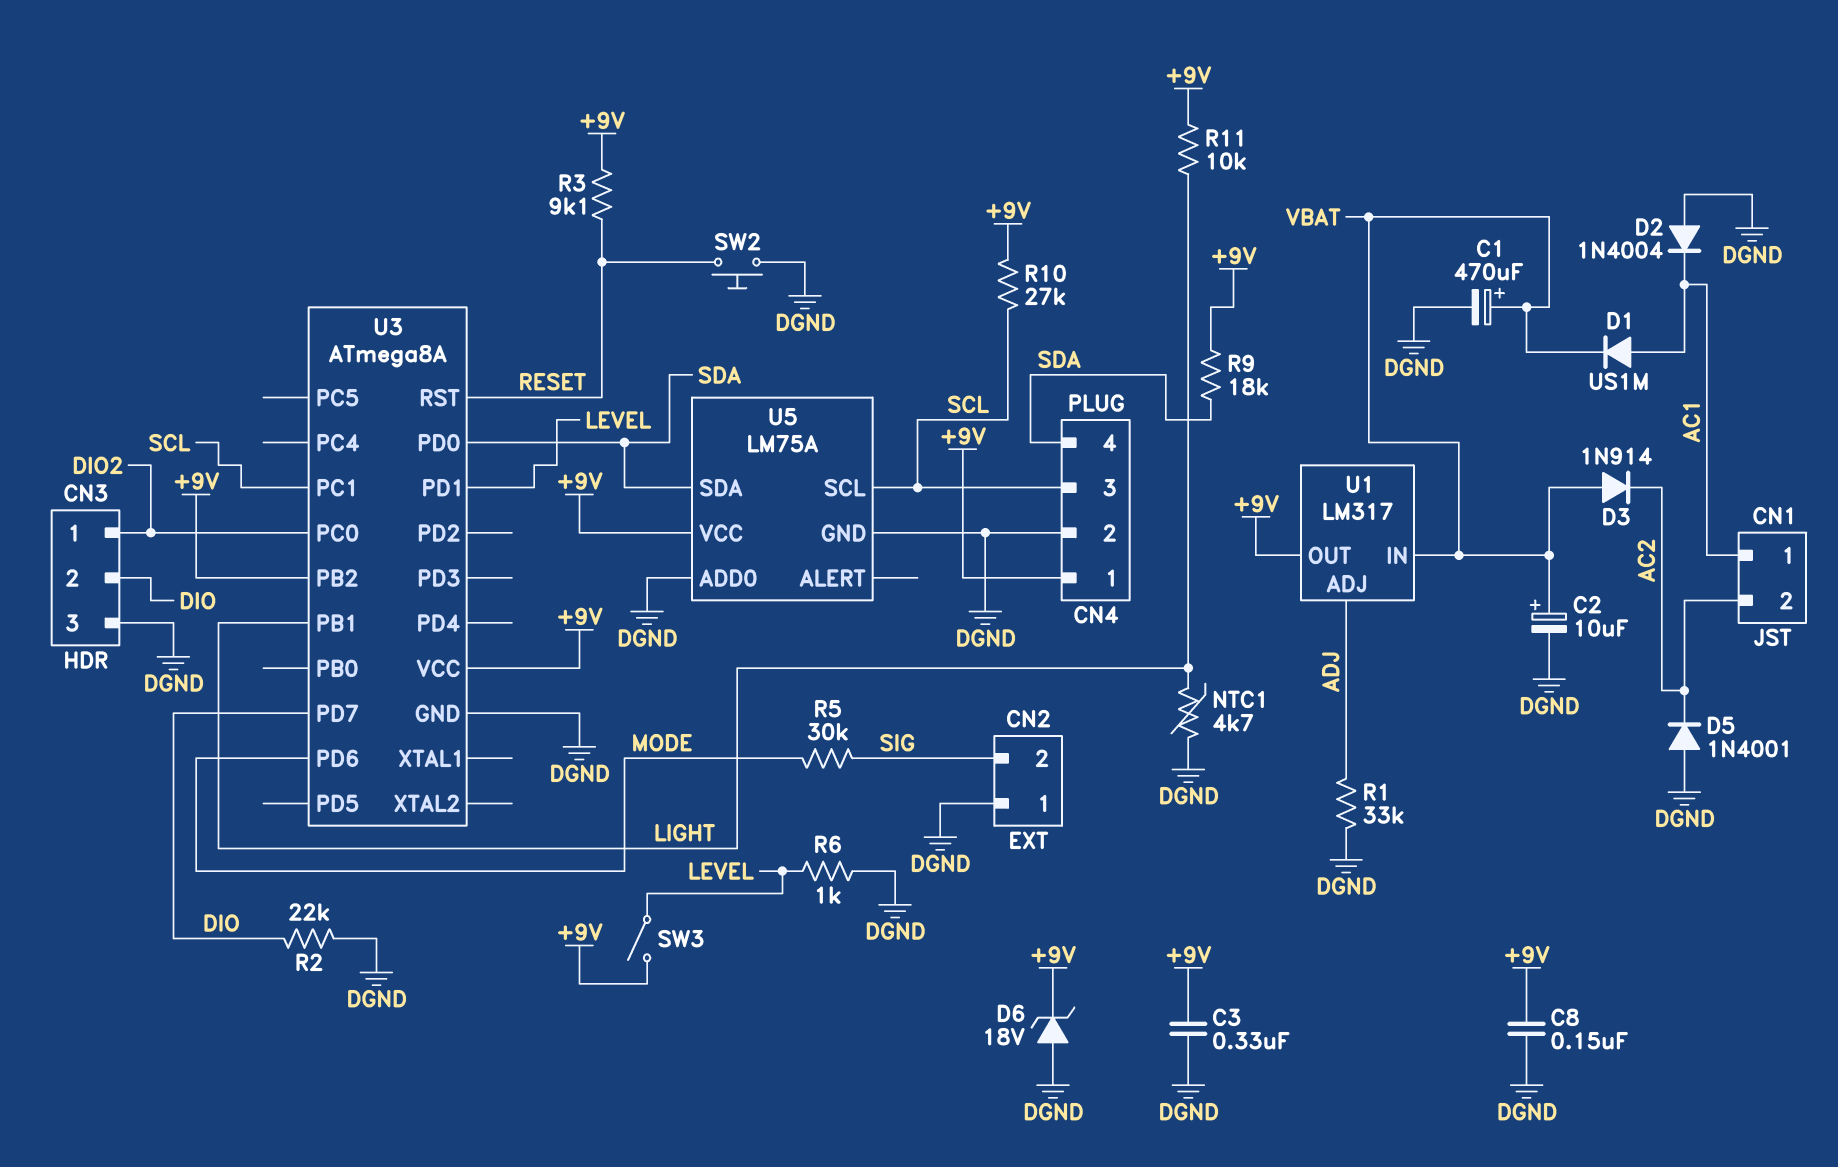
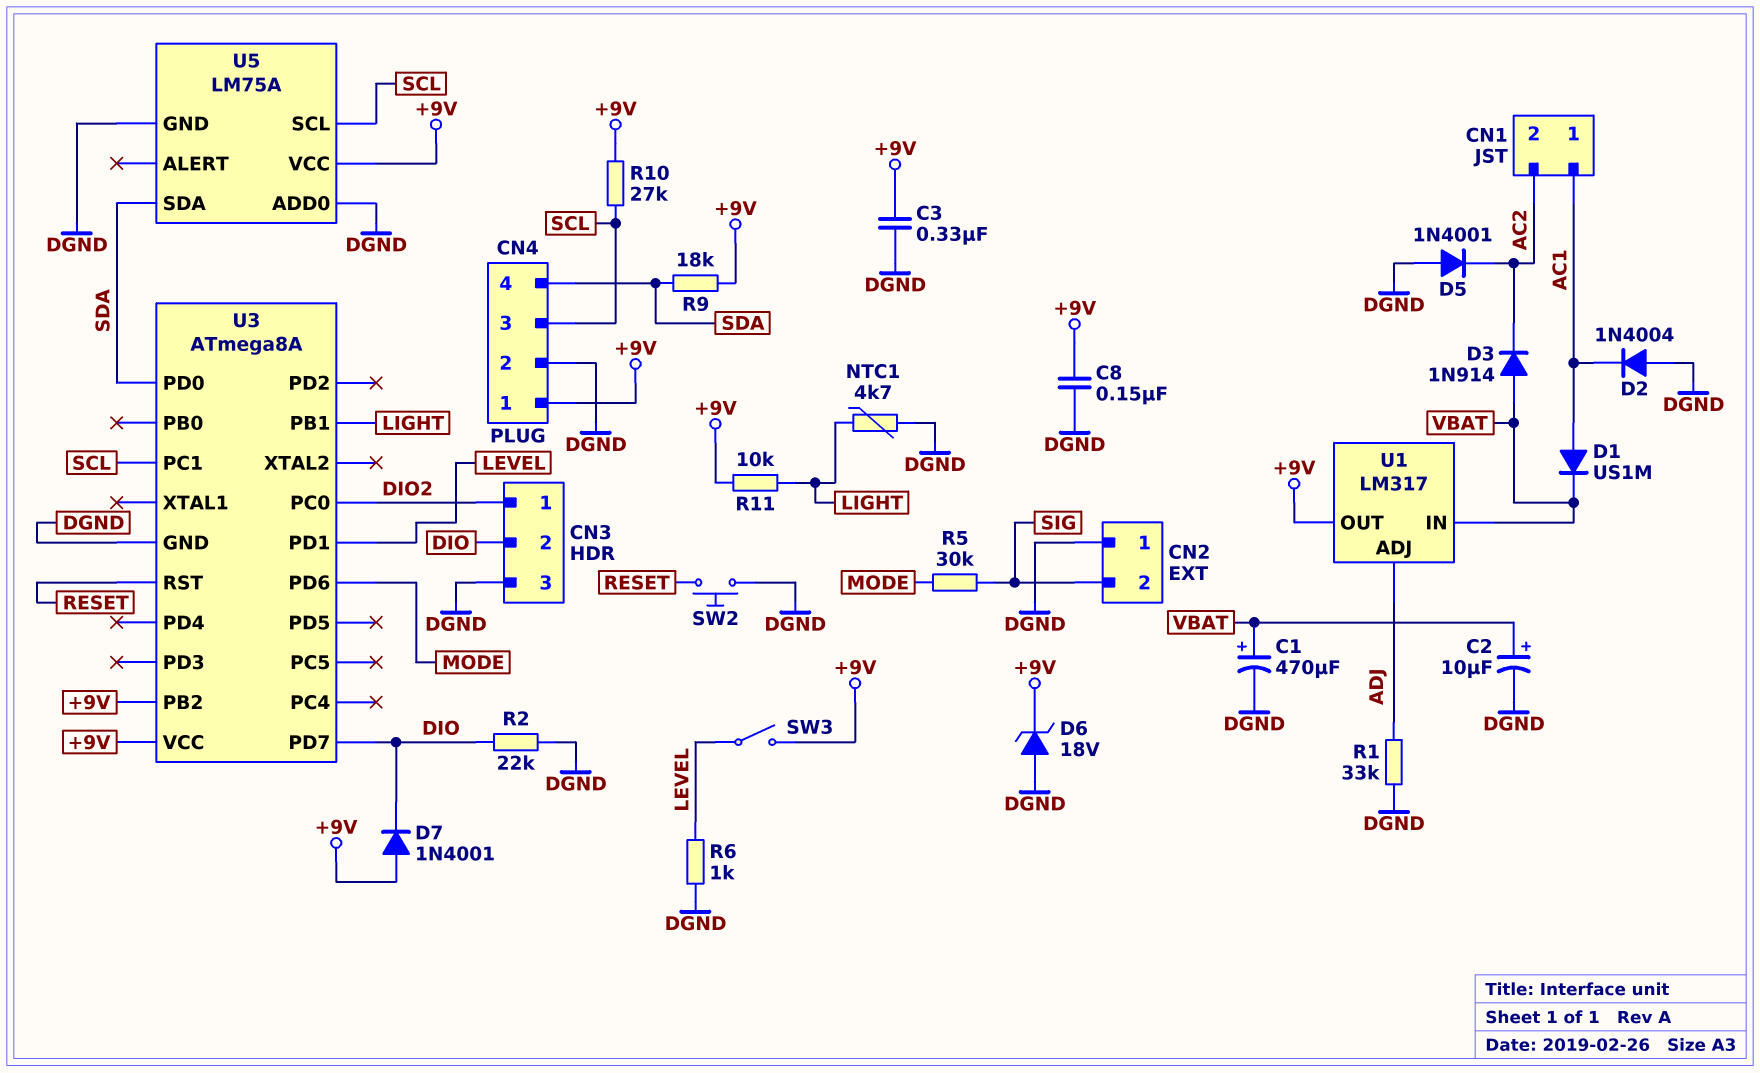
D7: none -> diode 1N4001 (A +9V, K DIO)
R3: 9.1k (+9V, RESET) -> none

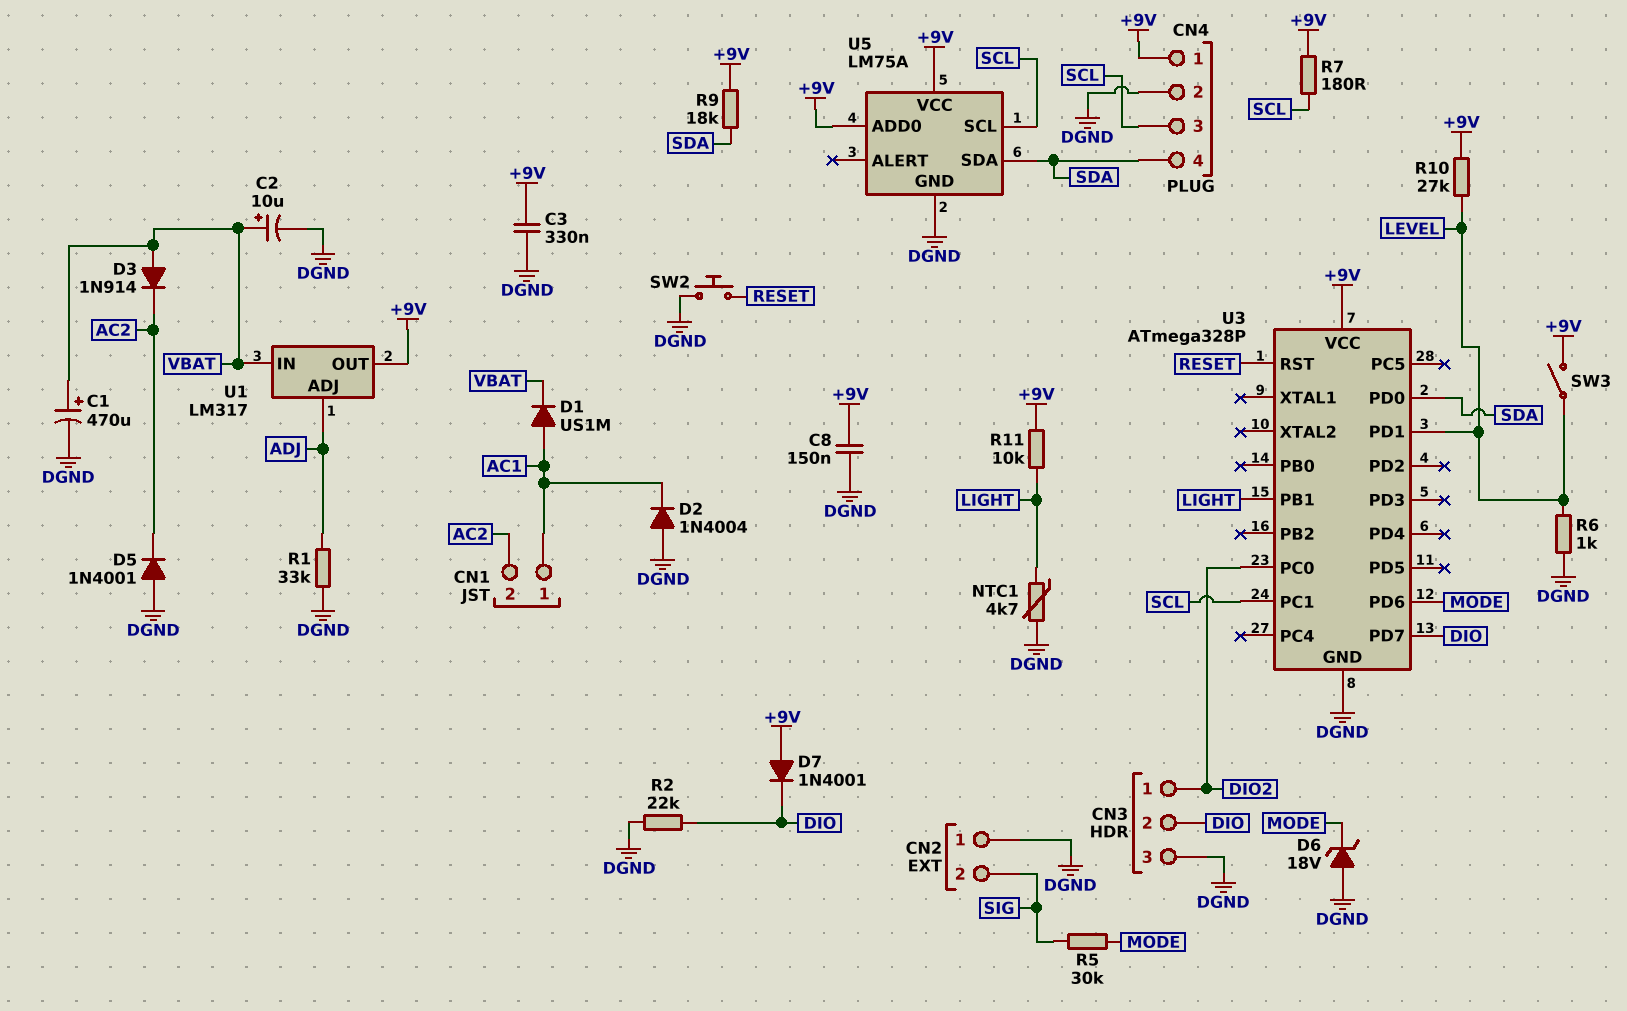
D6: zener 18V (A DGND, K +9V) -> zener 18V (A DGND, K MODE)
R7: none -> 180 (+9V, SCL)
R10: 27k (+9V, SCL) -> 27k (+9V, LEVEL)
U3: ATmega8A -> ATmega328P
U3 pin PB2: +9V -> none
U5 pin ADD0: DGND -> +9V

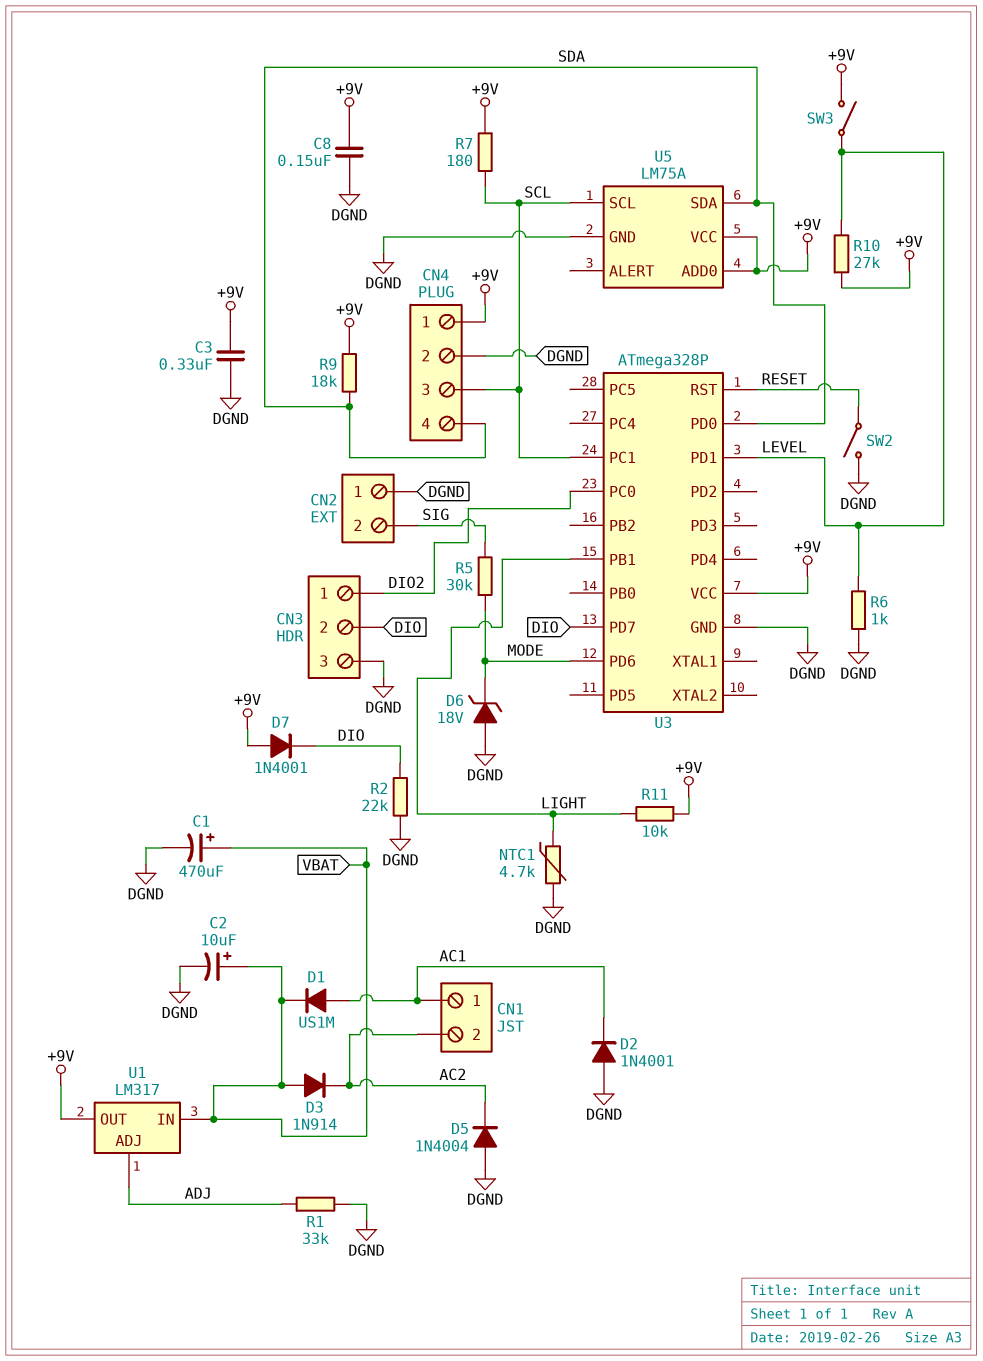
D2: diode 1N4004 (A DGND, K AC1) -> diode 1N4001 (A DGND, K AC1)
D5: diode 1N4001 (A DGND, K AC2) -> diode 1N4004 (A DGND, K AC2)
SW2: button (DGND, RESET) -> switch (DGND, RESET)

